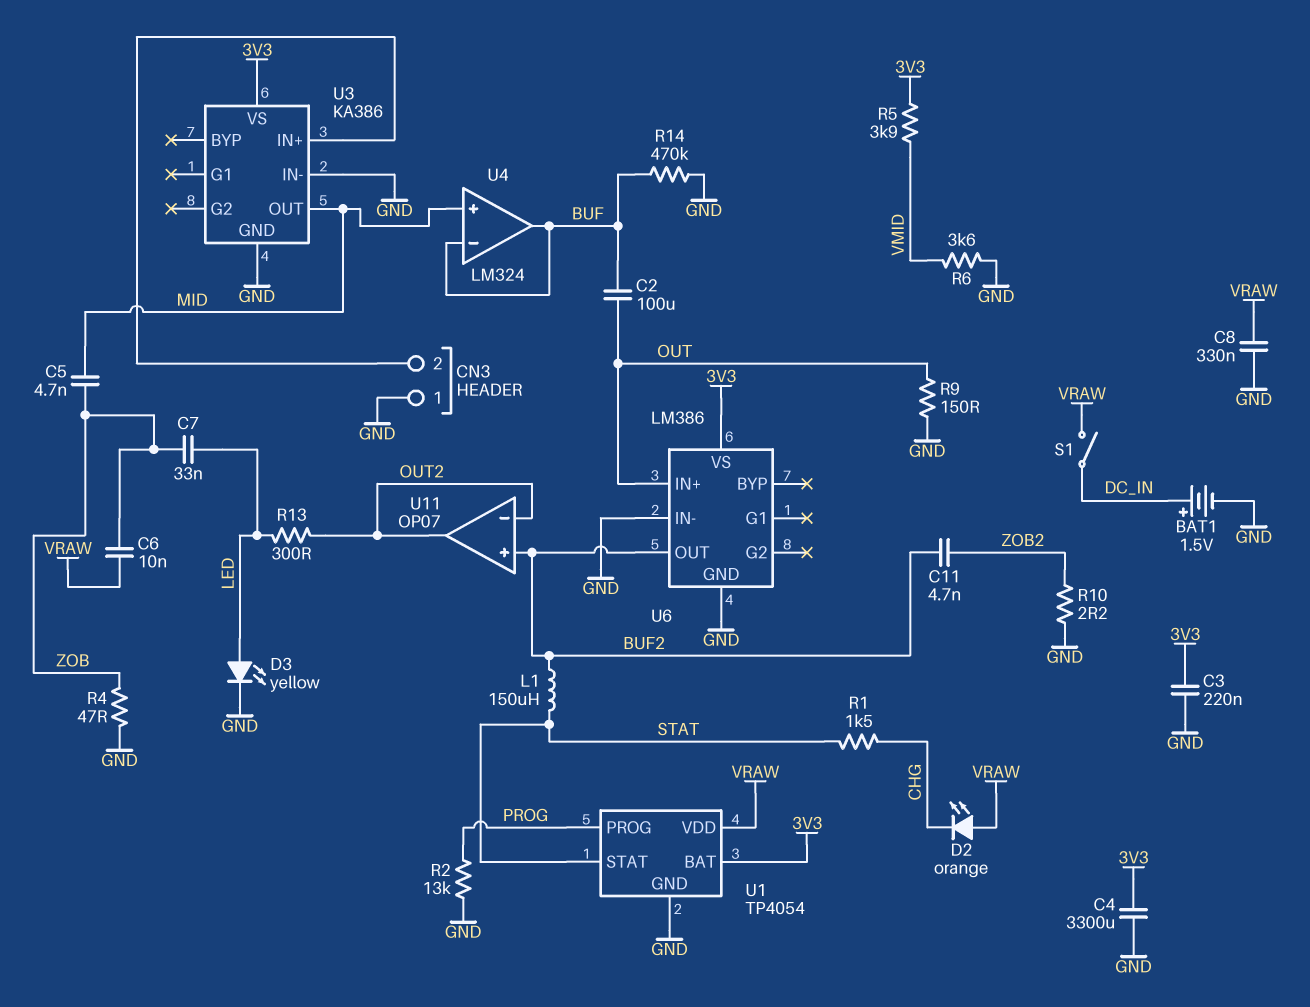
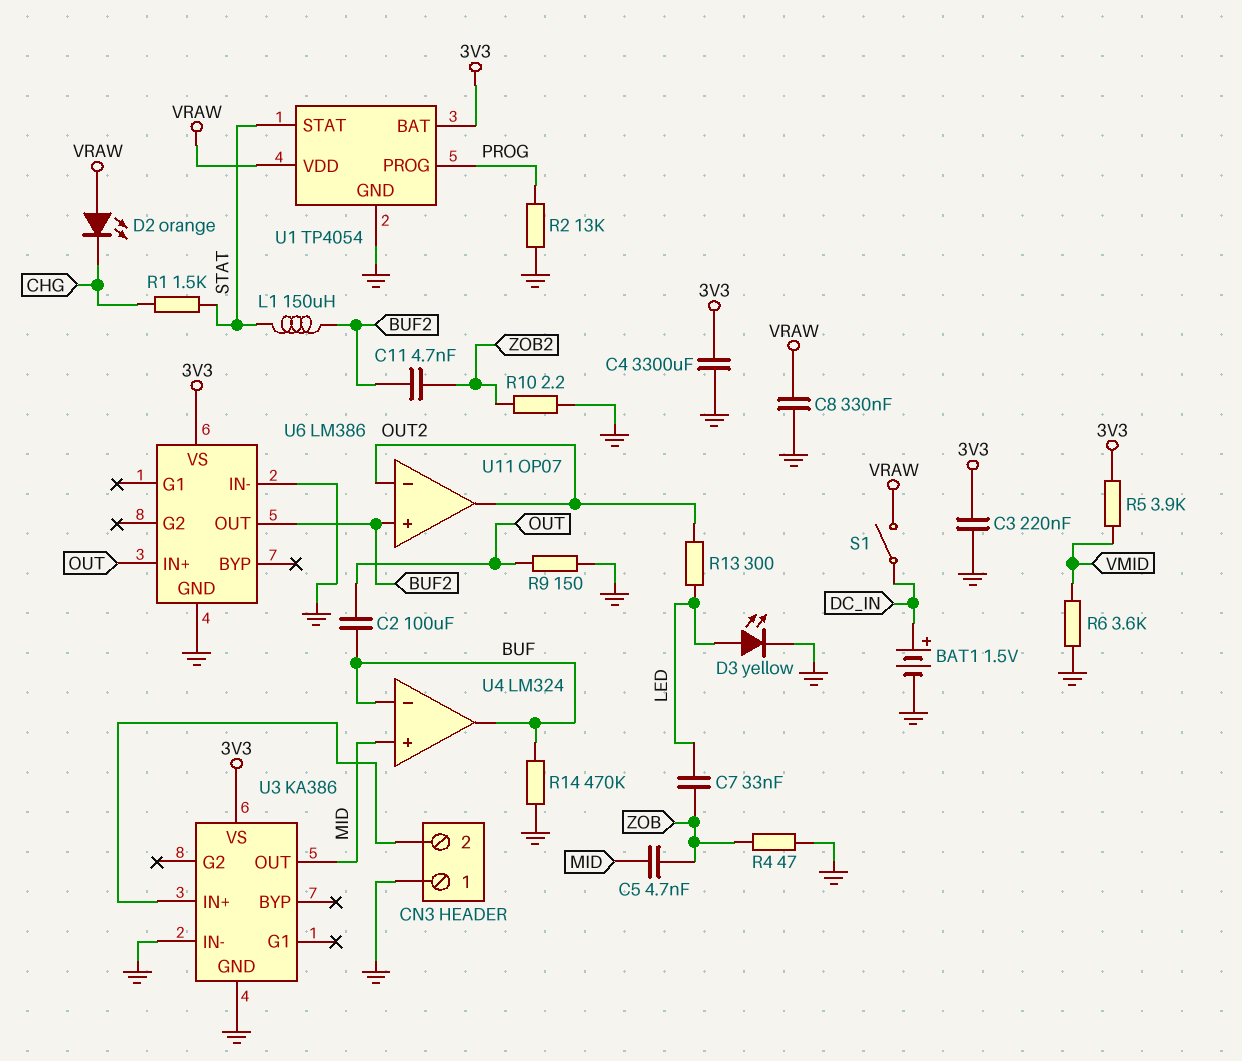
C6: 10nF (VRAW, ZOB) -> none

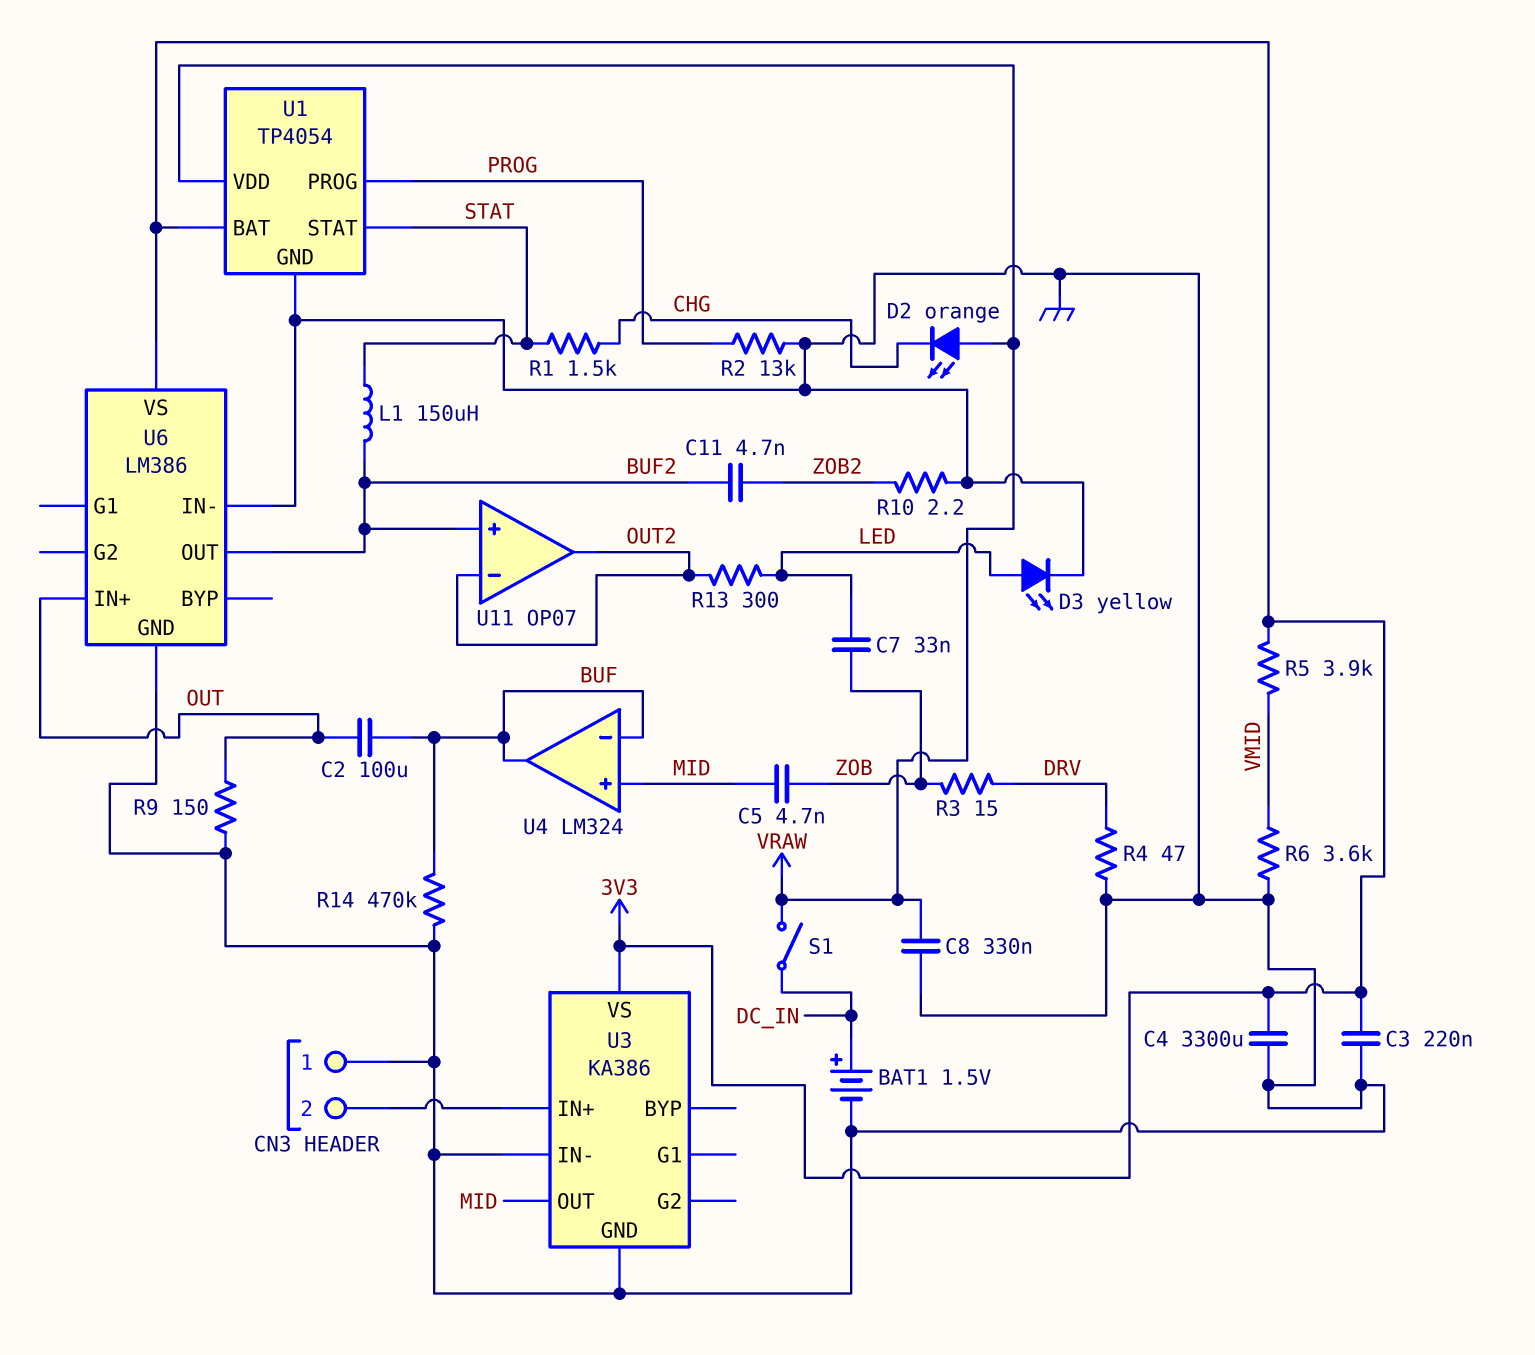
R3: none -> 15 (DRV, ZOB)
R4: 47 (GND, ZOB) -> 47 (DRV, GND)

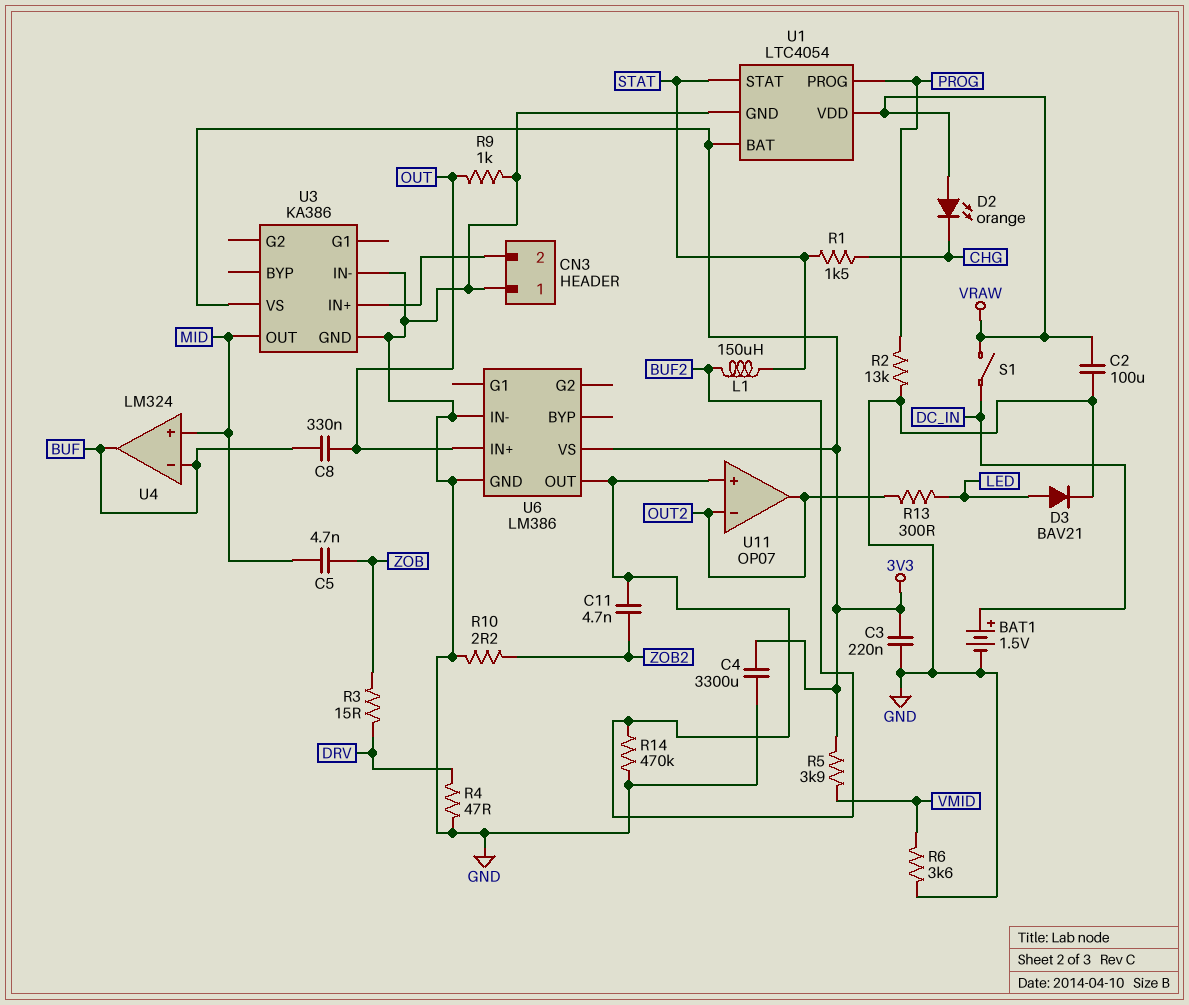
C2: 100uF (BUF, OUT) -> 100uF (GND, VRAW)
C7: 33nF (LED, ZOB) -> none
C8: 330nF (GND, VRAW) -> 330nF (BUF, OUT)
D3: LED yellow (A LED, K GND) -> diode BAV21 (A LED, K GND)
R9: 150 (GND, OUT) -> 1k (GND, OUT)
R14: 470k (BUF, GND) -> 470k (BUF2, GND)
U1: TP4054 -> LTC4054

